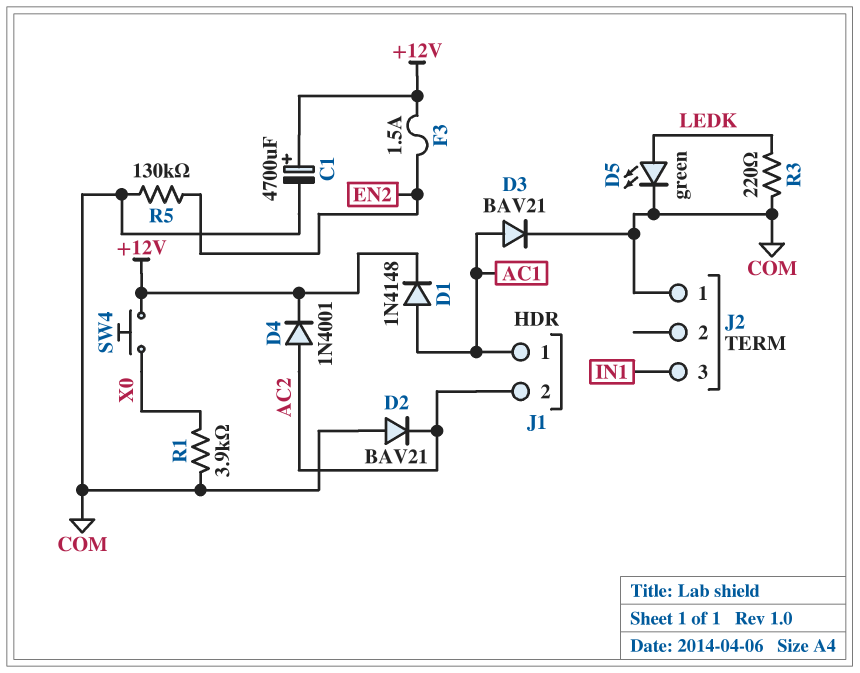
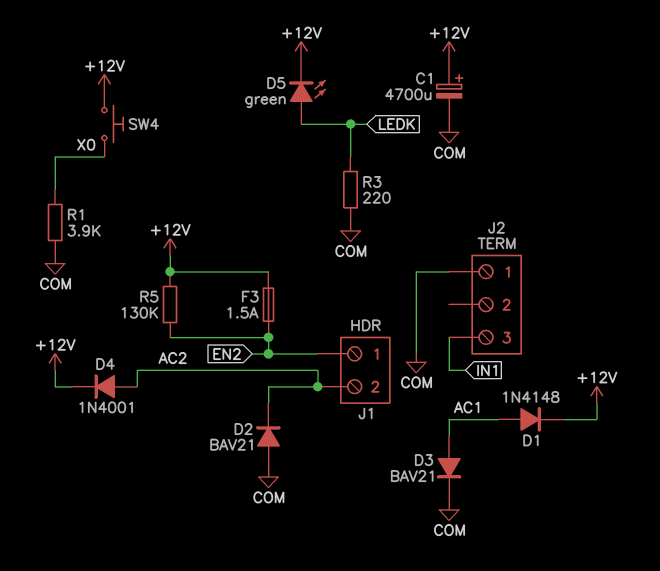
D5: LED green (A LEDK, K COM) -> LED green (A LEDK, K +12V)
J1 pin 1: AC1 -> EN2
R5: 130k (COM, EN2) -> 130k (+12V, EN2)

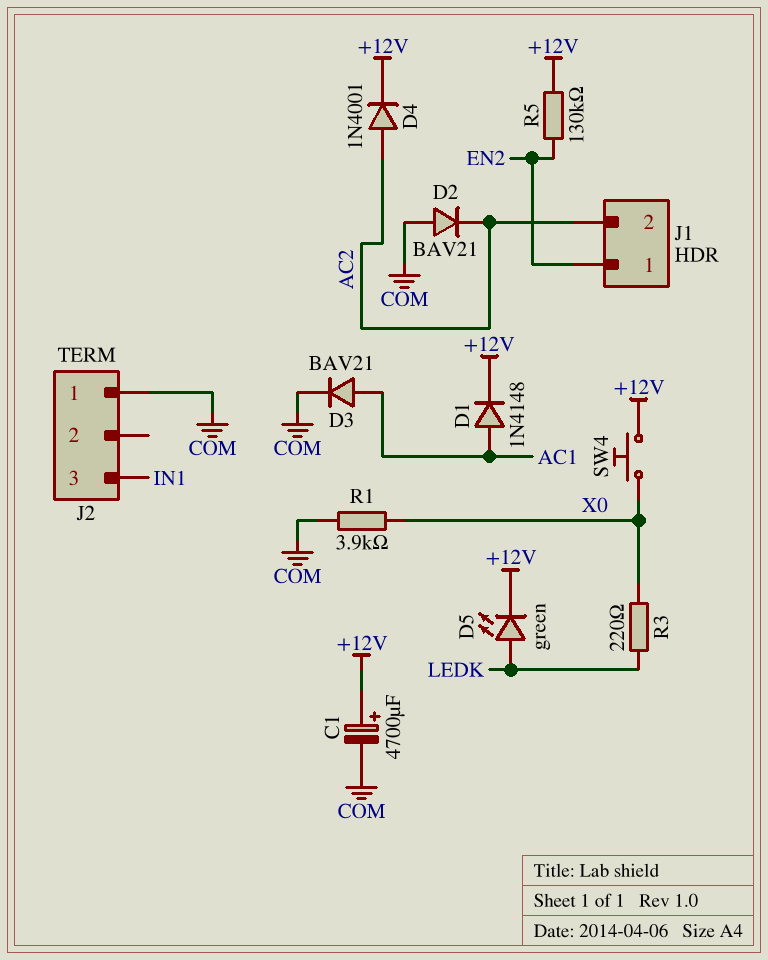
F3: 1.5A (+12V, EN2) -> none
R3: 220 (COM, LEDK) -> 220 (LEDK, X0)

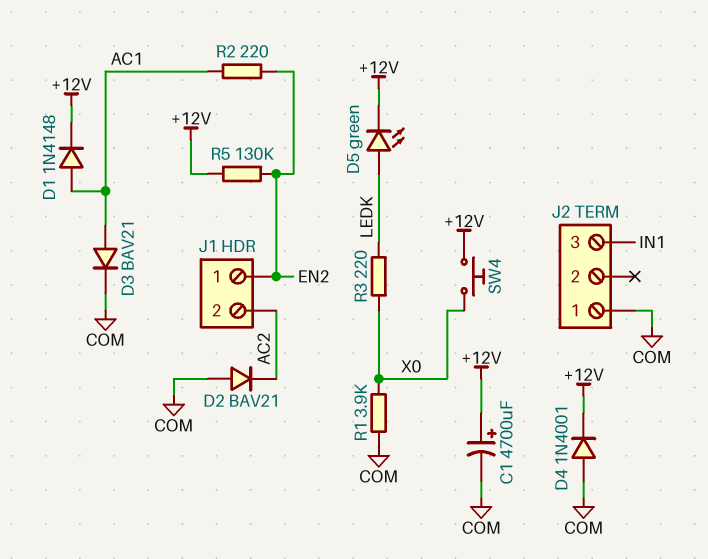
D4: diode 1N4001 (A AC2, K +12V) -> diode 1N4001 (A COM, K +12V)
R2: none -> 220 (AC1, EN2)

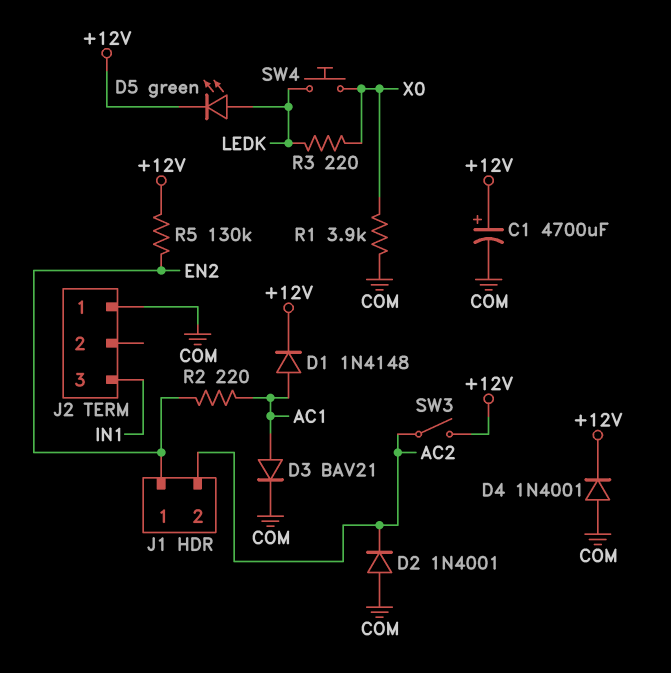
D2: diode BAV21 (A COM, K AC2) -> diode 1N4001 (A COM, K AC2)
SW3: none -> switch (+12V, AC2)
SW4: button (+12V, X0) -> button (LEDK, X0)

